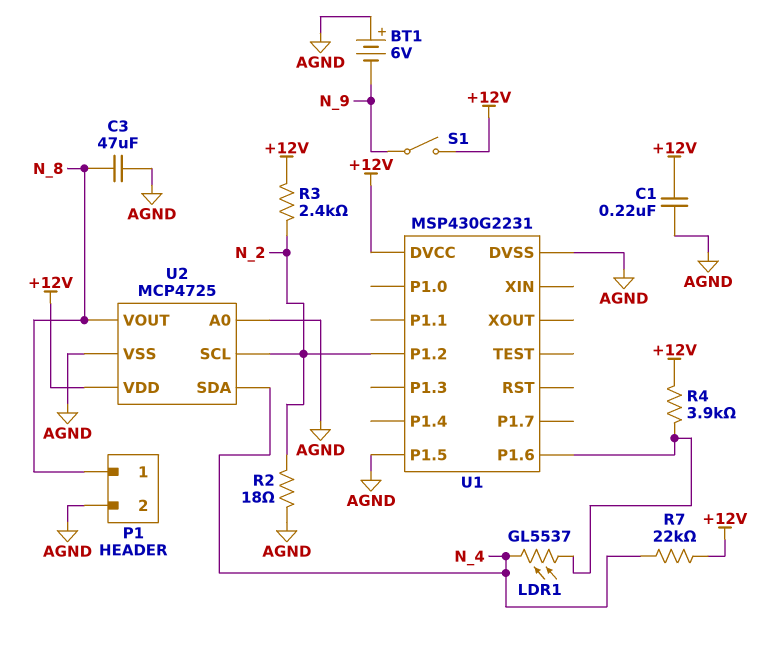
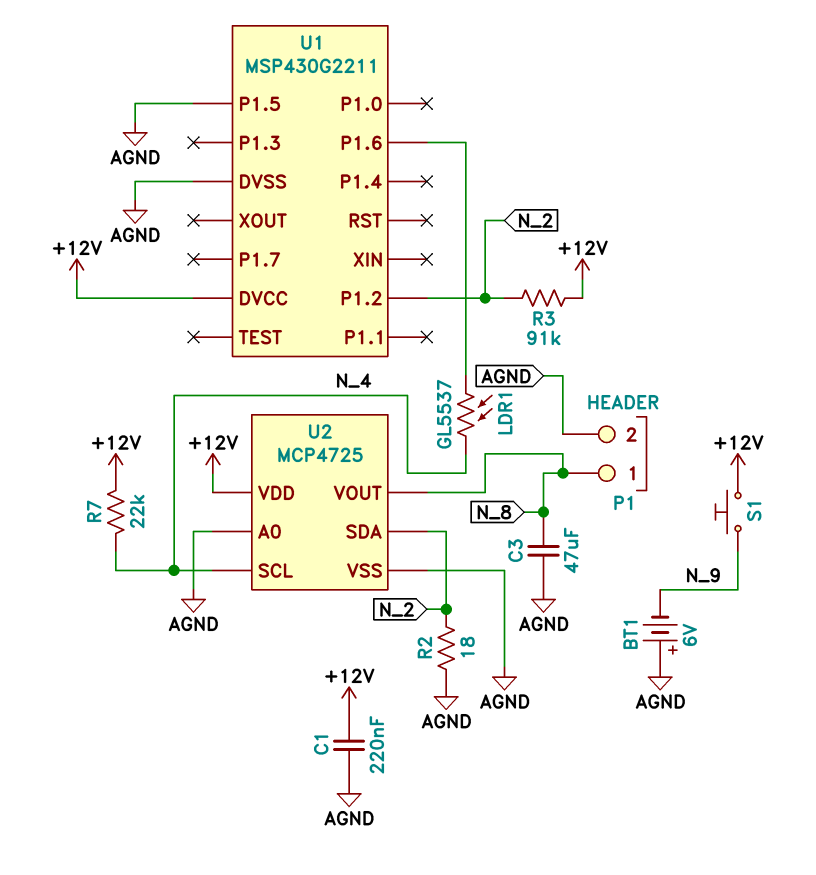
R3: 2.4k (+12V, N_2) -> 91k (+12V, N_2)
R4: 3.9k (+12V, U1/P1.6) -> none
S1: switch (+12V, N_9) -> button (+12V, N_9)
U1: MSP430G2231 -> MSP430G2211
U2 pin SCL: N_2 -> N_4
U2 pin SDA: N_4 -> N_2

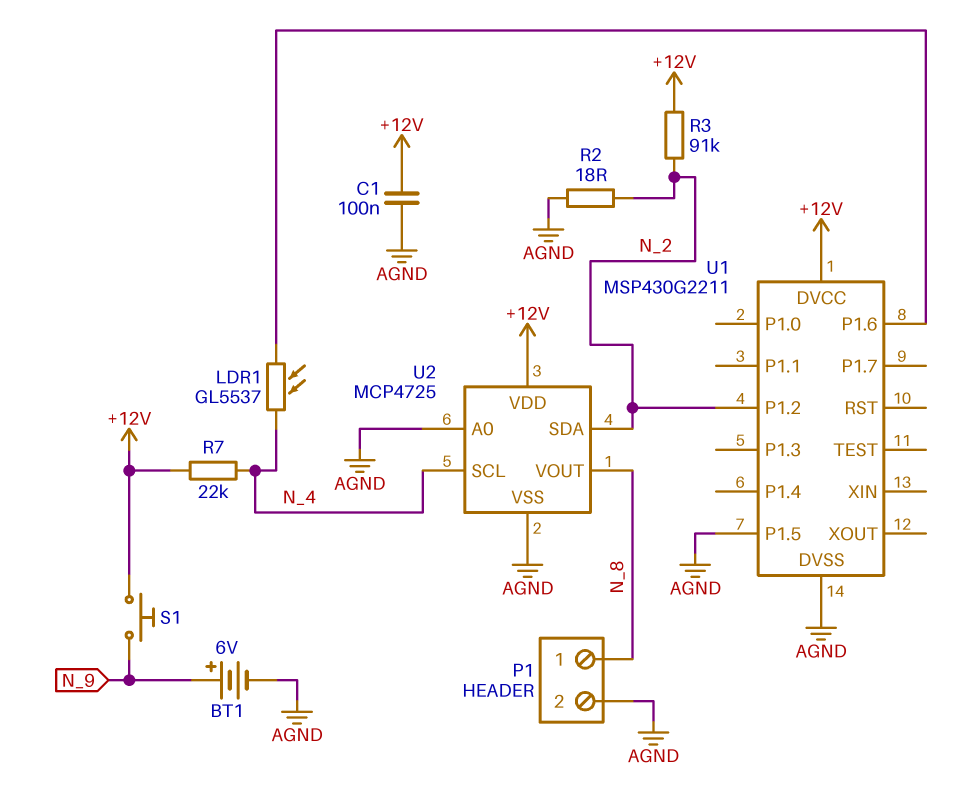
BT1: 6V (plus AGND, minus N_9) -> 6V (plus N_9, minus AGND)
C1: 220nF (+12V, AGND) -> 100nF (+12V, AGND)
C3: 47uF (AGND, N_8) -> none

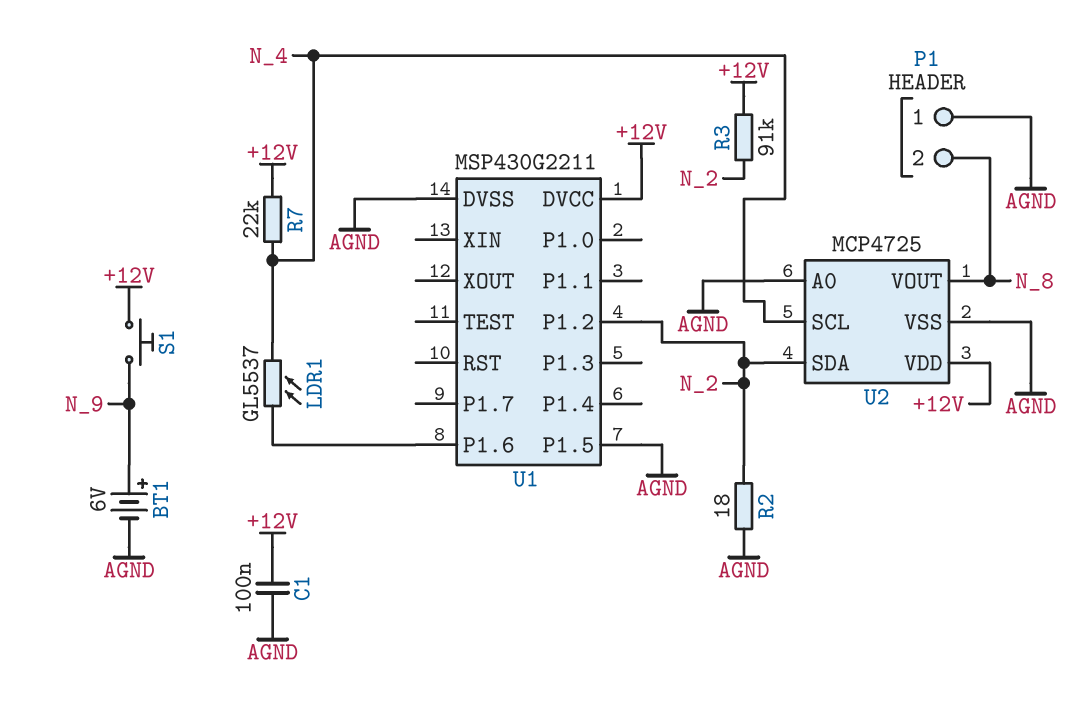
P1 pin 1: N_8 -> AGND
P1 pin 2: AGND -> N_8

